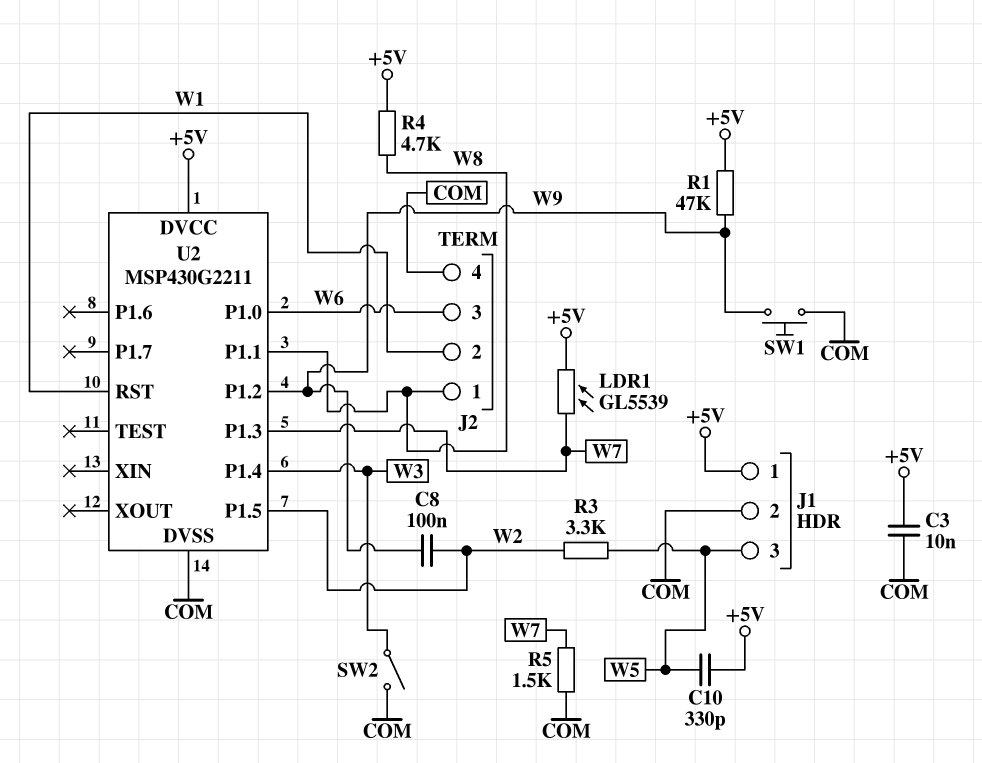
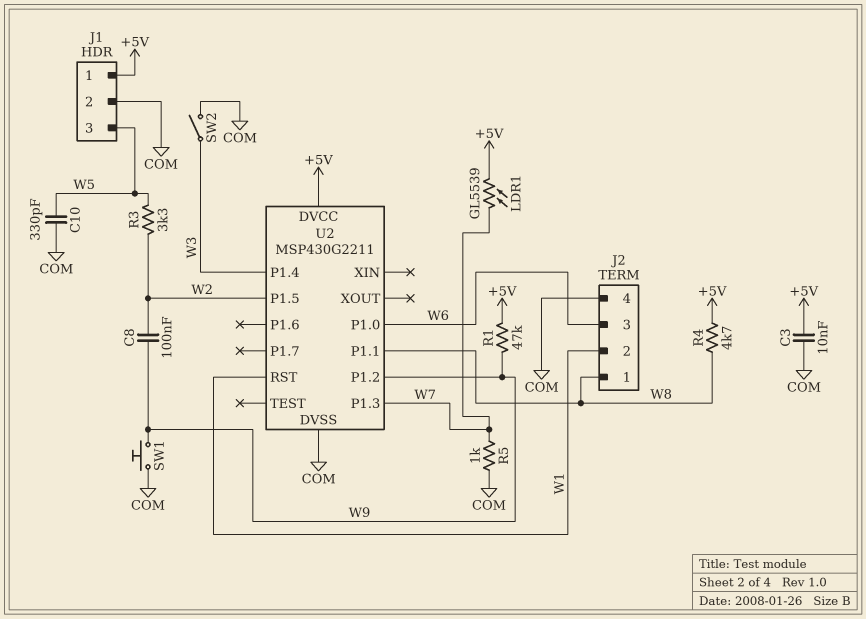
C10: 330pF (+5V, W5) -> 330pF (COM, W5)
R5: 1.5k (COM, W7) -> 1k (COM, W7)

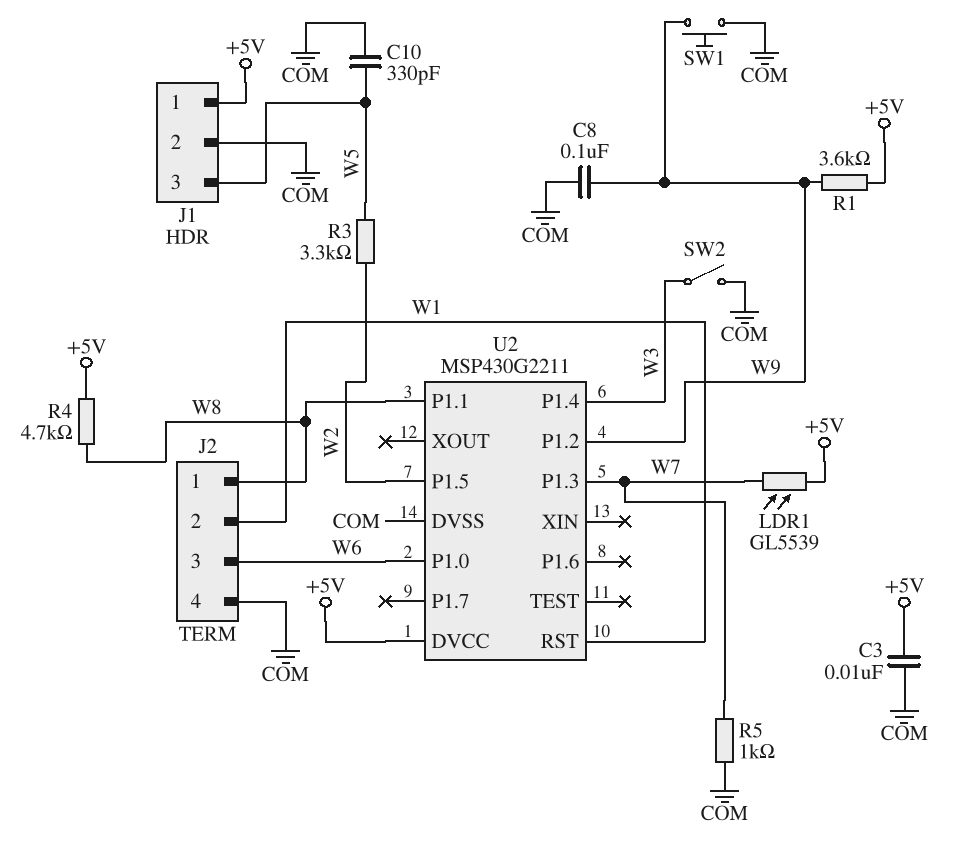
C8: 100nF (W2, W9) -> 100nF (COM, W9)
R1: 47k (+5V, W9) -> 3.6k (+5V, W9)

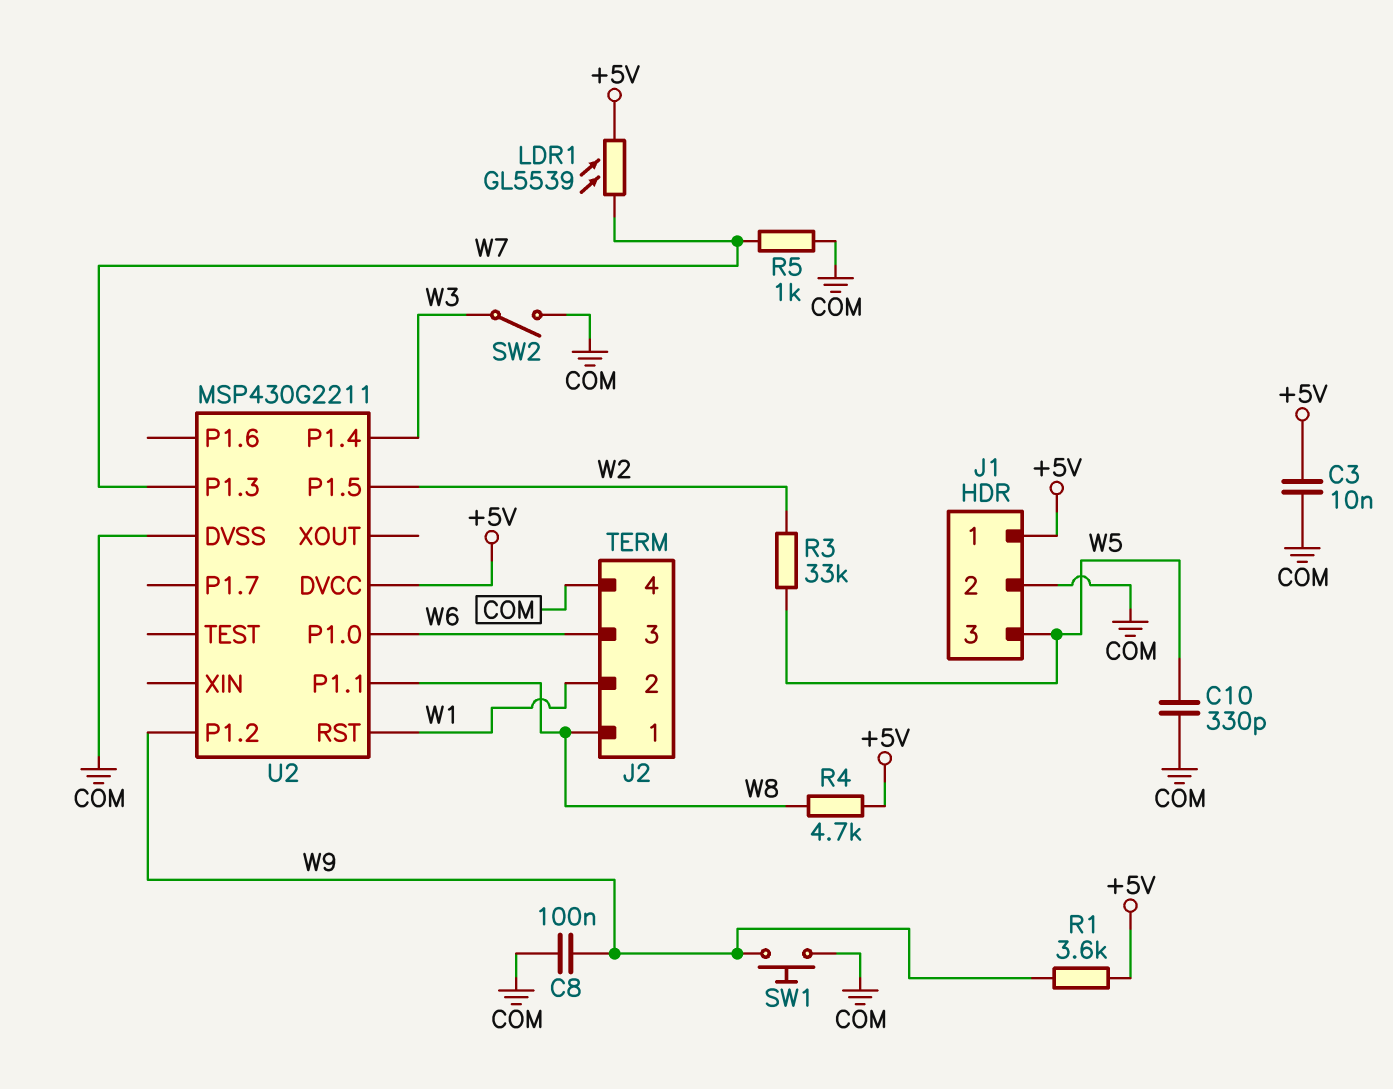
R3: 3.3k (W2, W5) -> 33k (W2, W5)

